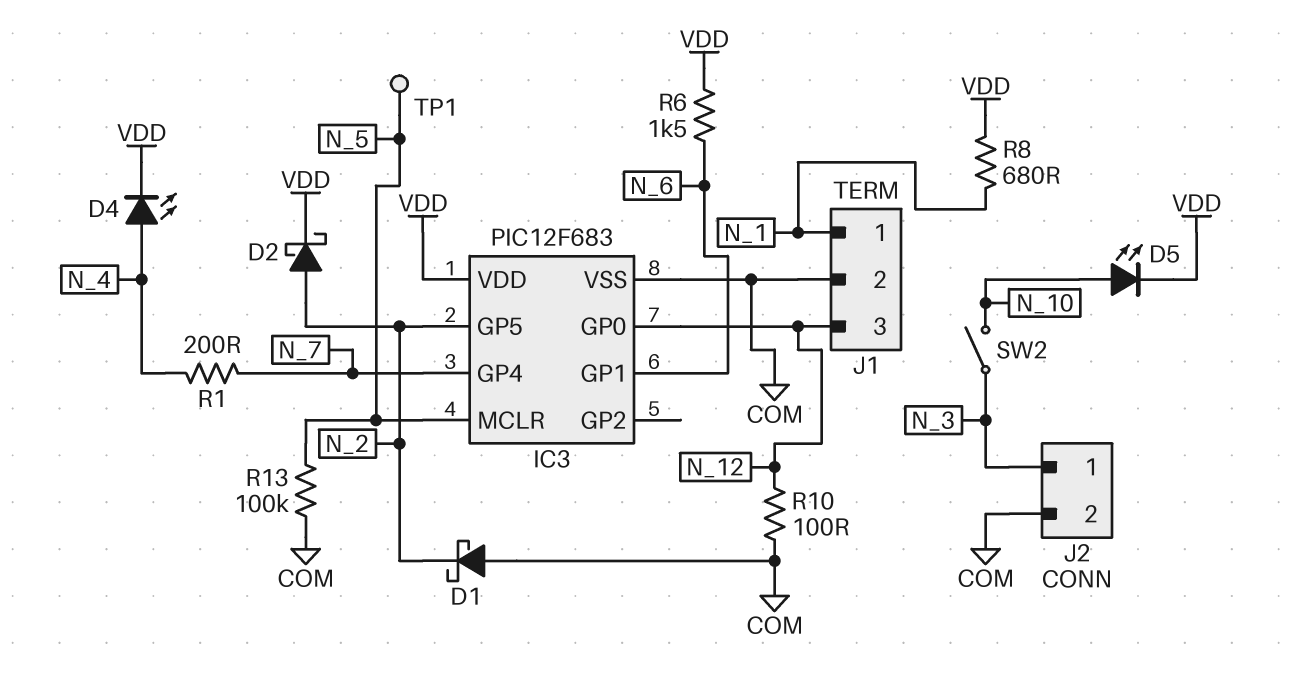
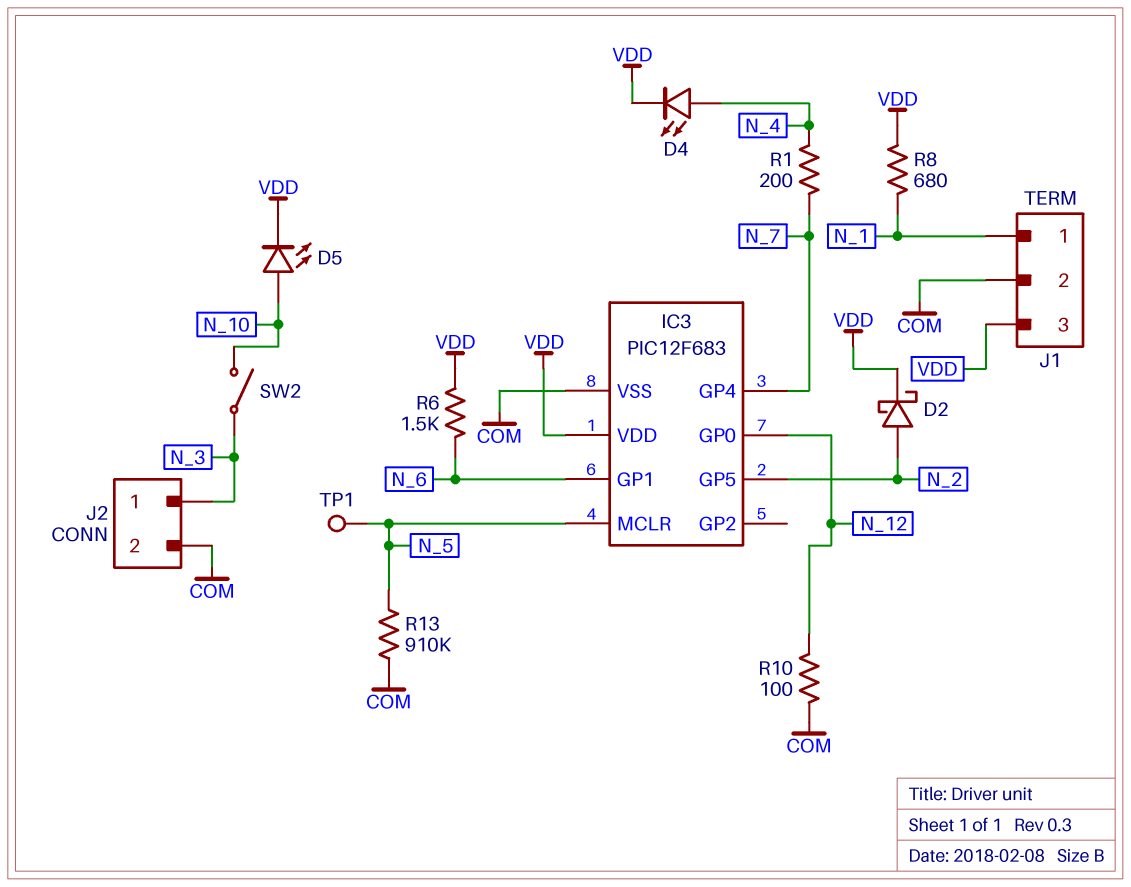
D1: schottky (A COM, K N_2) -> none
J1 pin 3: N_12 -> VDD
R13: 100k (COM, N_5) -> 910k (COM, N_5)

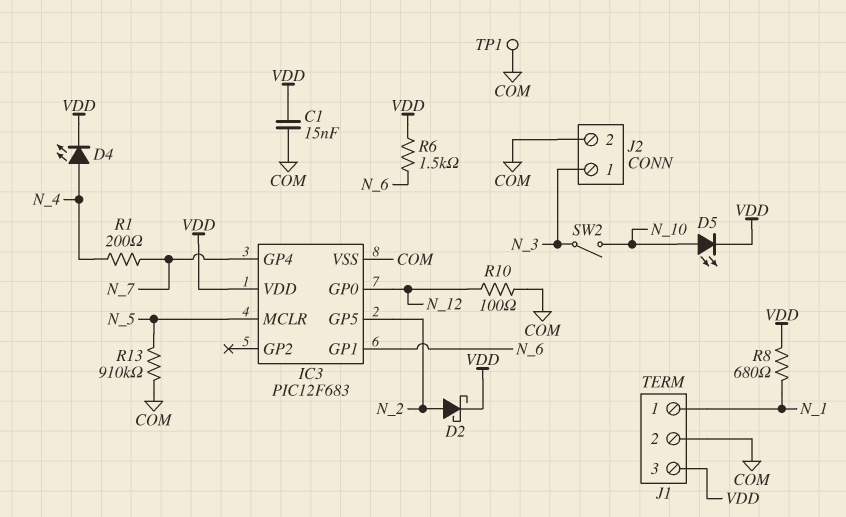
C1: none -> 15nF (COM, VDD)
TP1: test point (N_5) -> test point (COM)

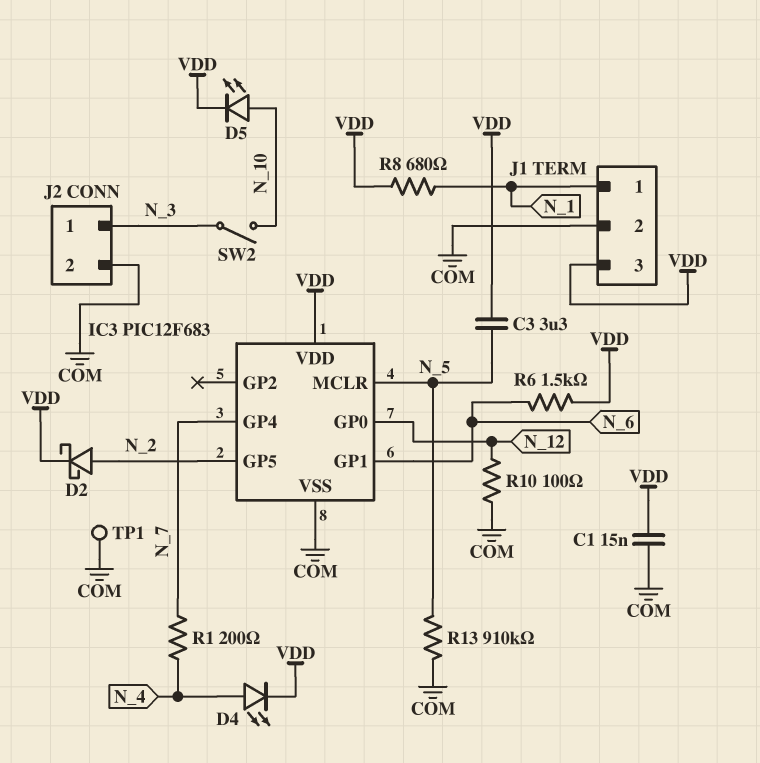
C3: none -> 3.3uF (N_5, VDD)

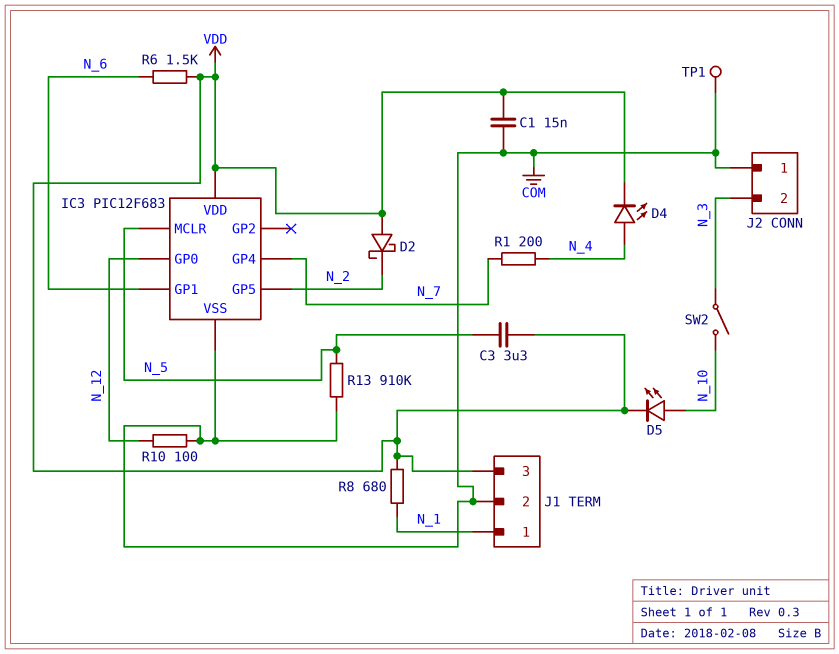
D2: schottky (A N_2, K VDD) -> schottky (A VDD, K N_2)
J2 pin 1: N_3 -> COM
J2 pin 2: COM -> N_3

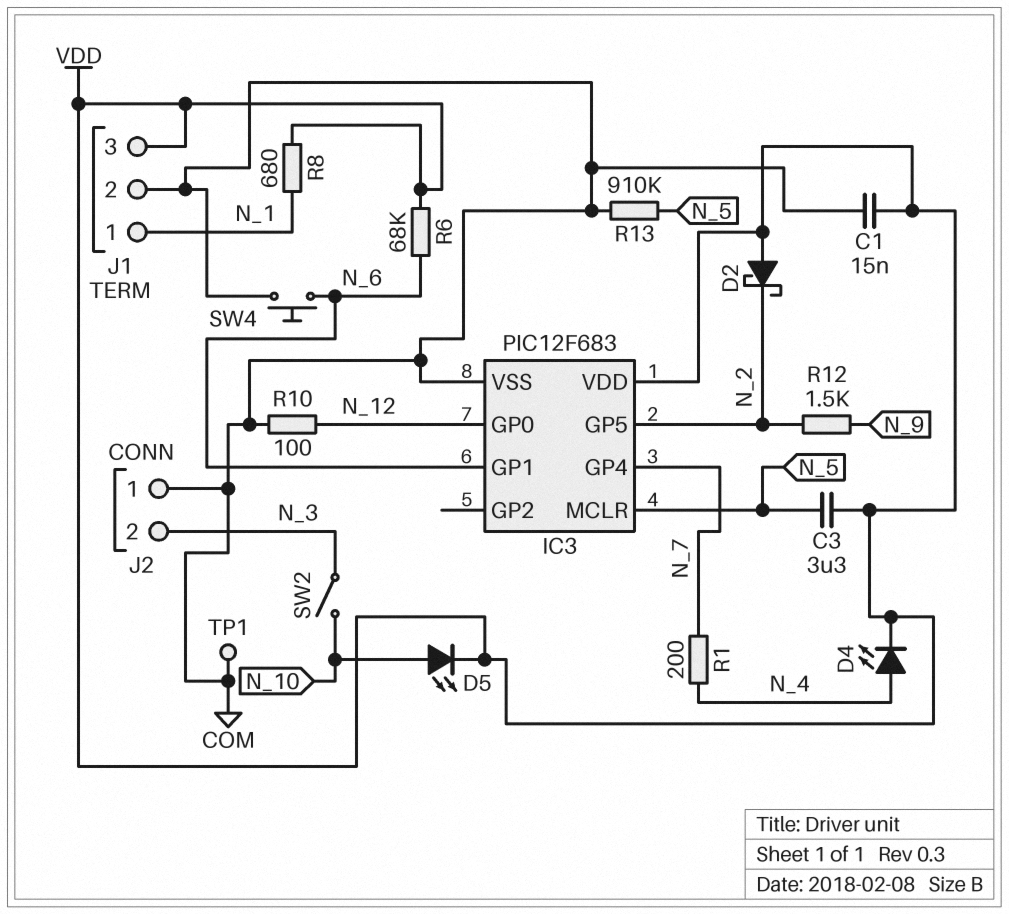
R6: 1.5k (N_6, VDD) -> 68k (N_6, VDD)
R12: none -> 1.5k (N_2, N_9)
SW4: none -> button (COM, N_6)

